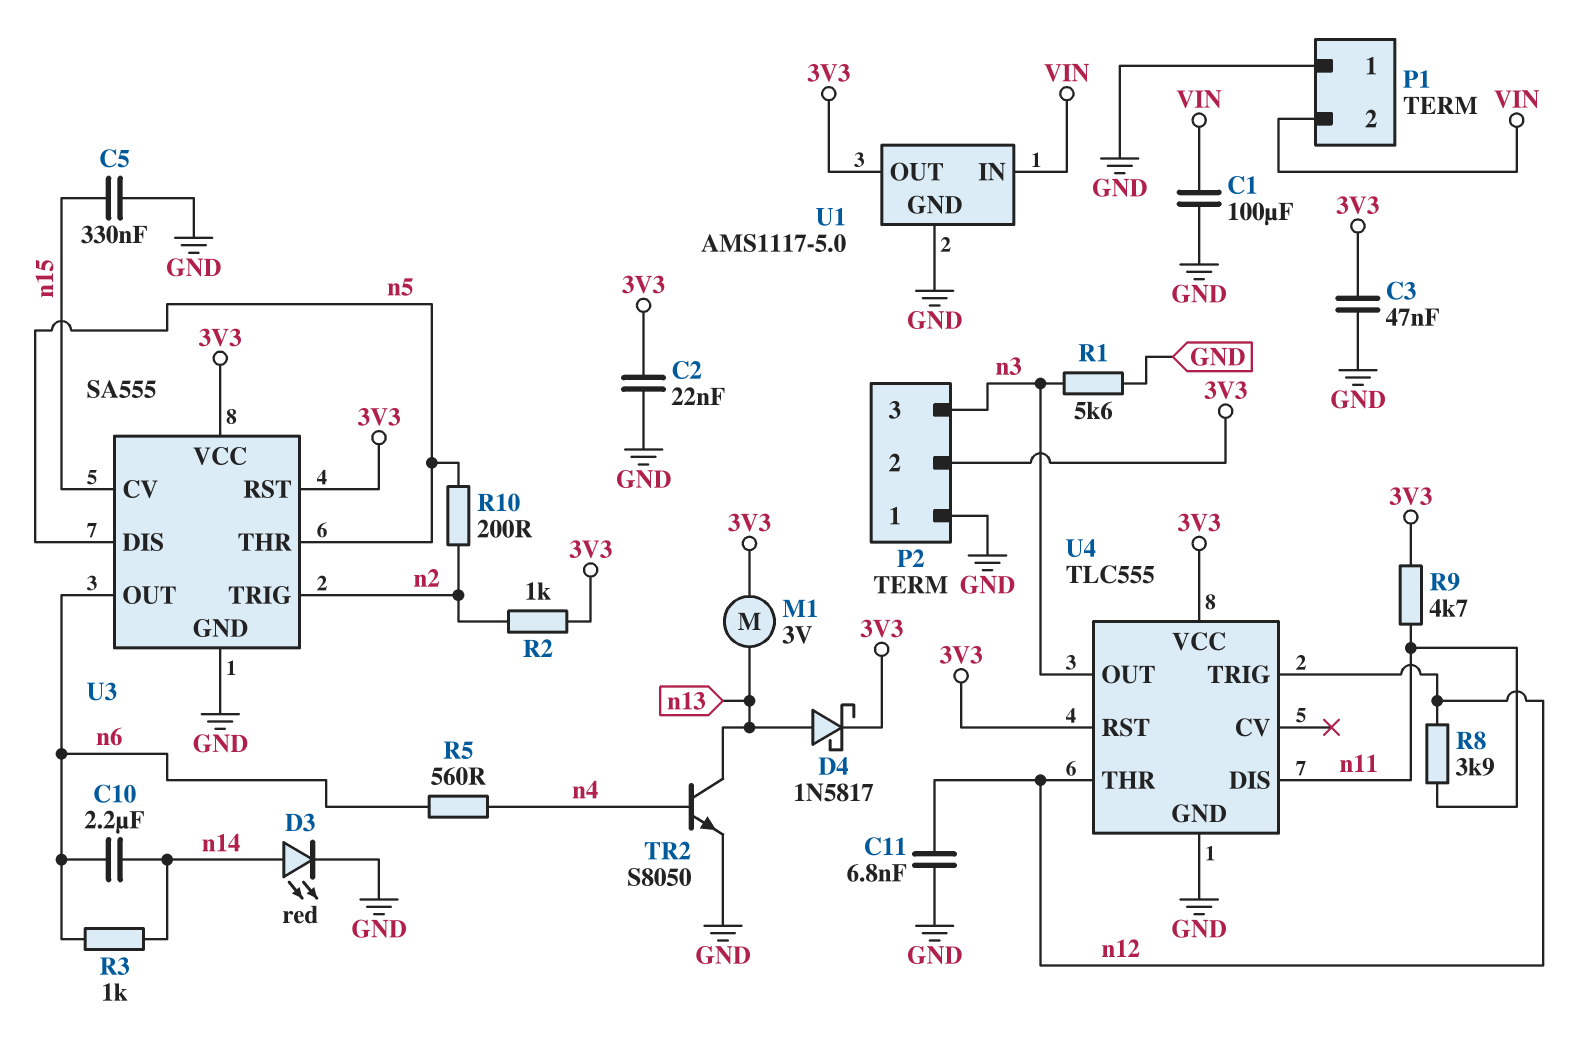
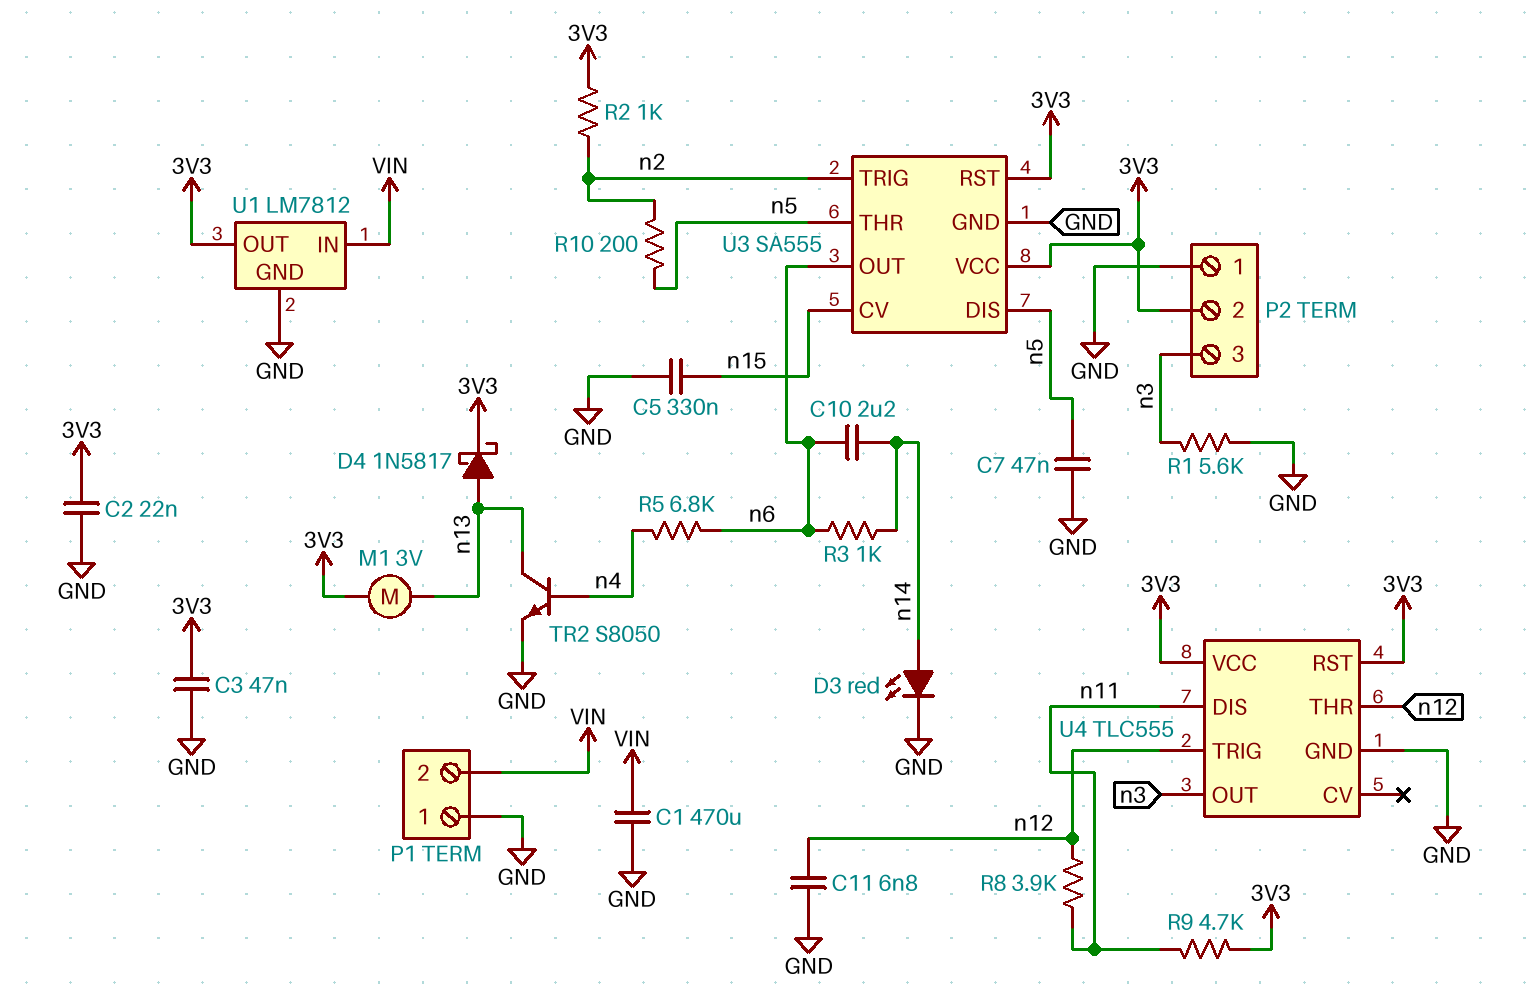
C1: 100uF (GND, VIN) -> 470uF (GND, VIN)
C7: none -> 47nF (GND, n5)
R5: 560 (n4, n6) -> 6.8k (n4, n6)
U1: AMS1117-5.0 -> LM7812

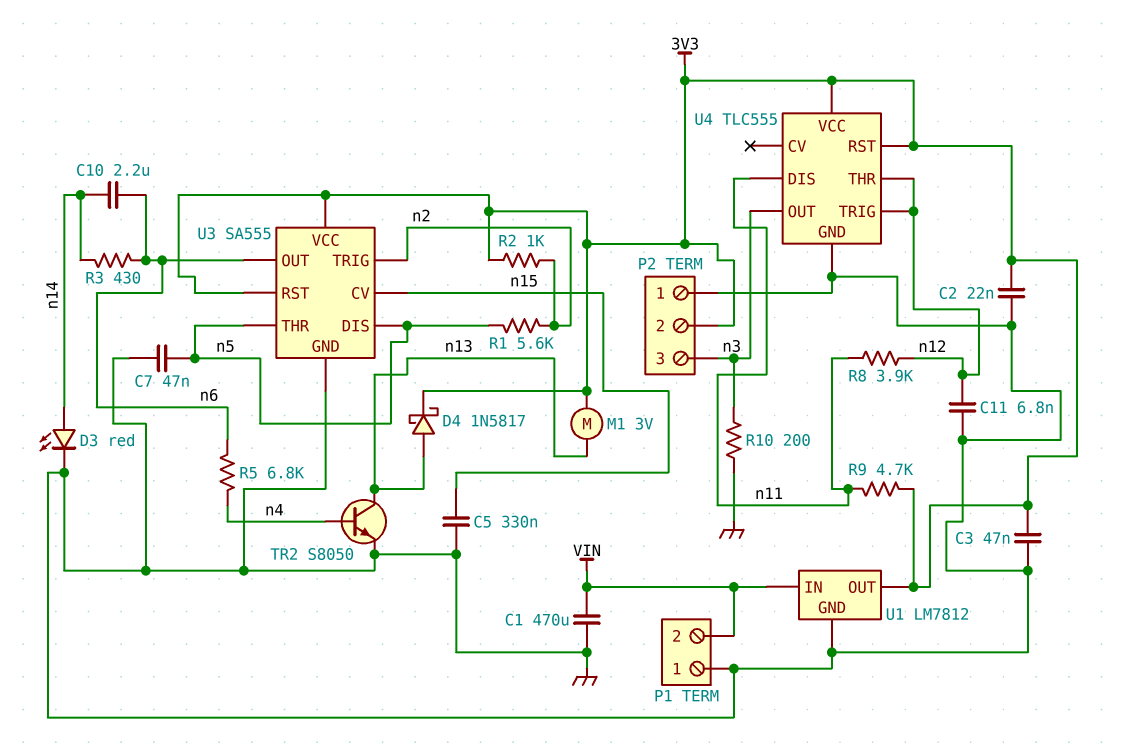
R1: 5.6k (GND, n3) -> 5.6k (n2, n5)
R3: 1k (n6, n14) -> 430 (n6, n14)
R10: 200 (n2, n5) -> 200 (GND, n3)

